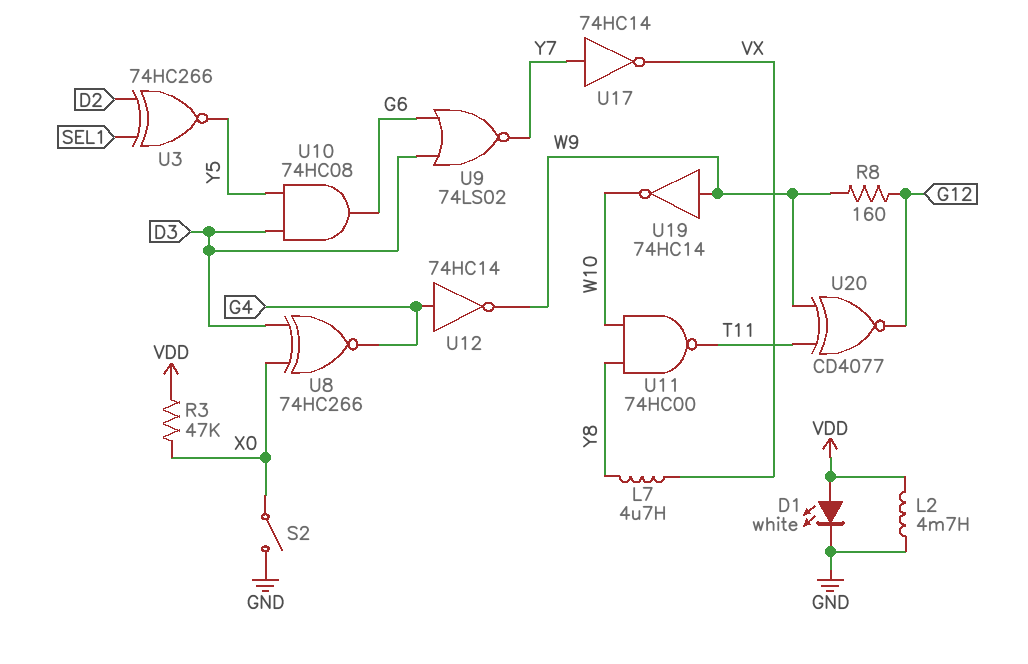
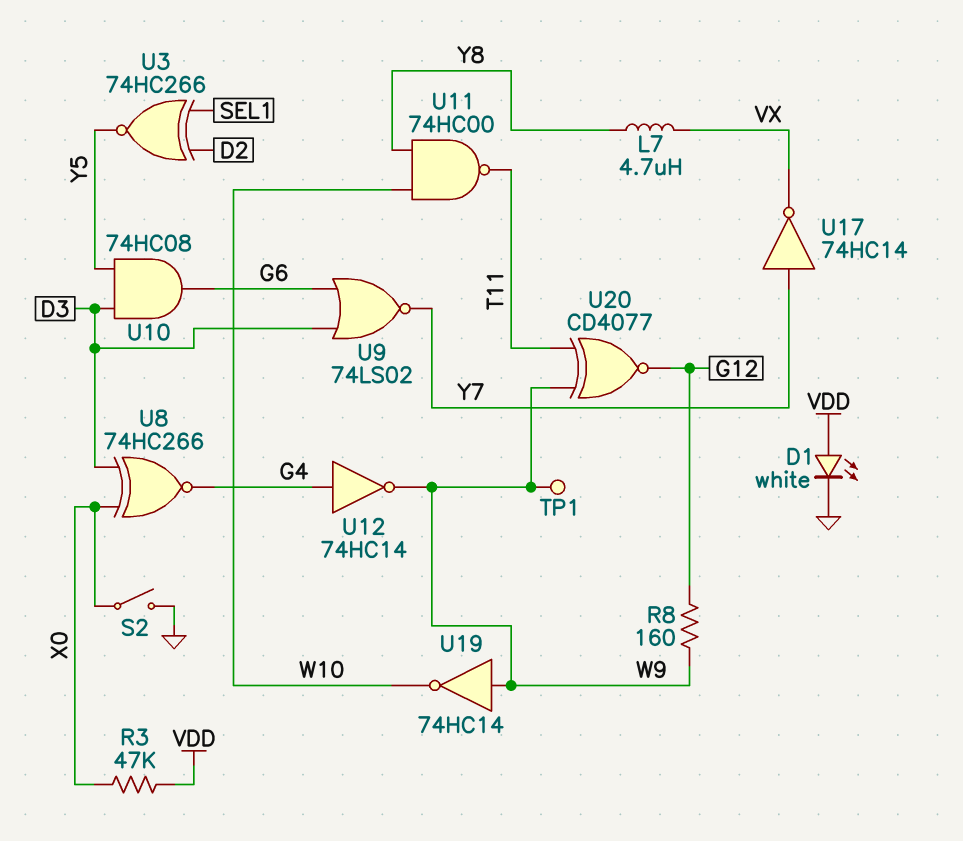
L2: 4.7mH (GND, VDD) -> none
TP1: none -> test point (W9)

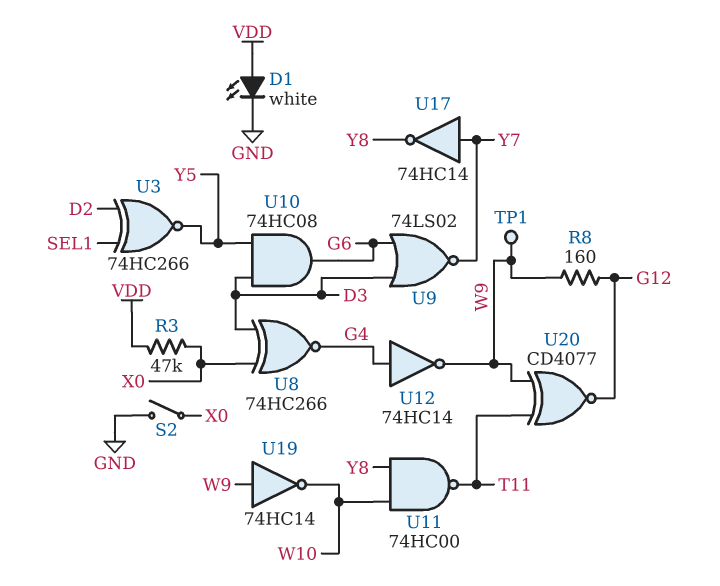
L7: 4.7uH (VX, Y8) -> none
U17: NOT 74HC14 (in Y7, out VX) -> NOT 74HC14 (in Y7, out Y8)

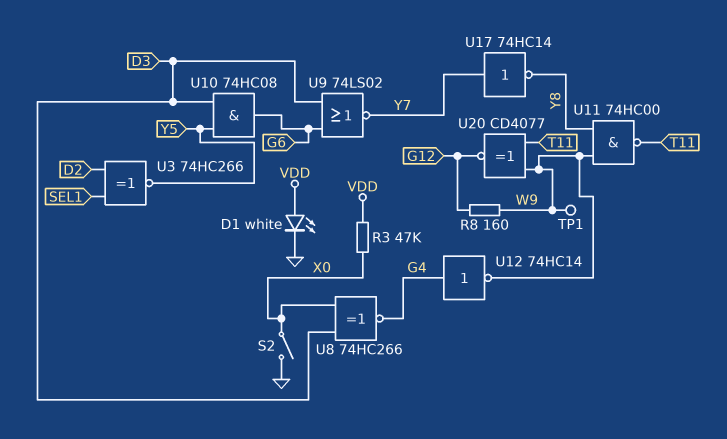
U11: NAND 74HC00 (in W10, in Y8, out T11) -> NAND 74HC00 (in W9, in Y8, out T11)
U19: NOT 74HC14 (in W9, out W10) -> none

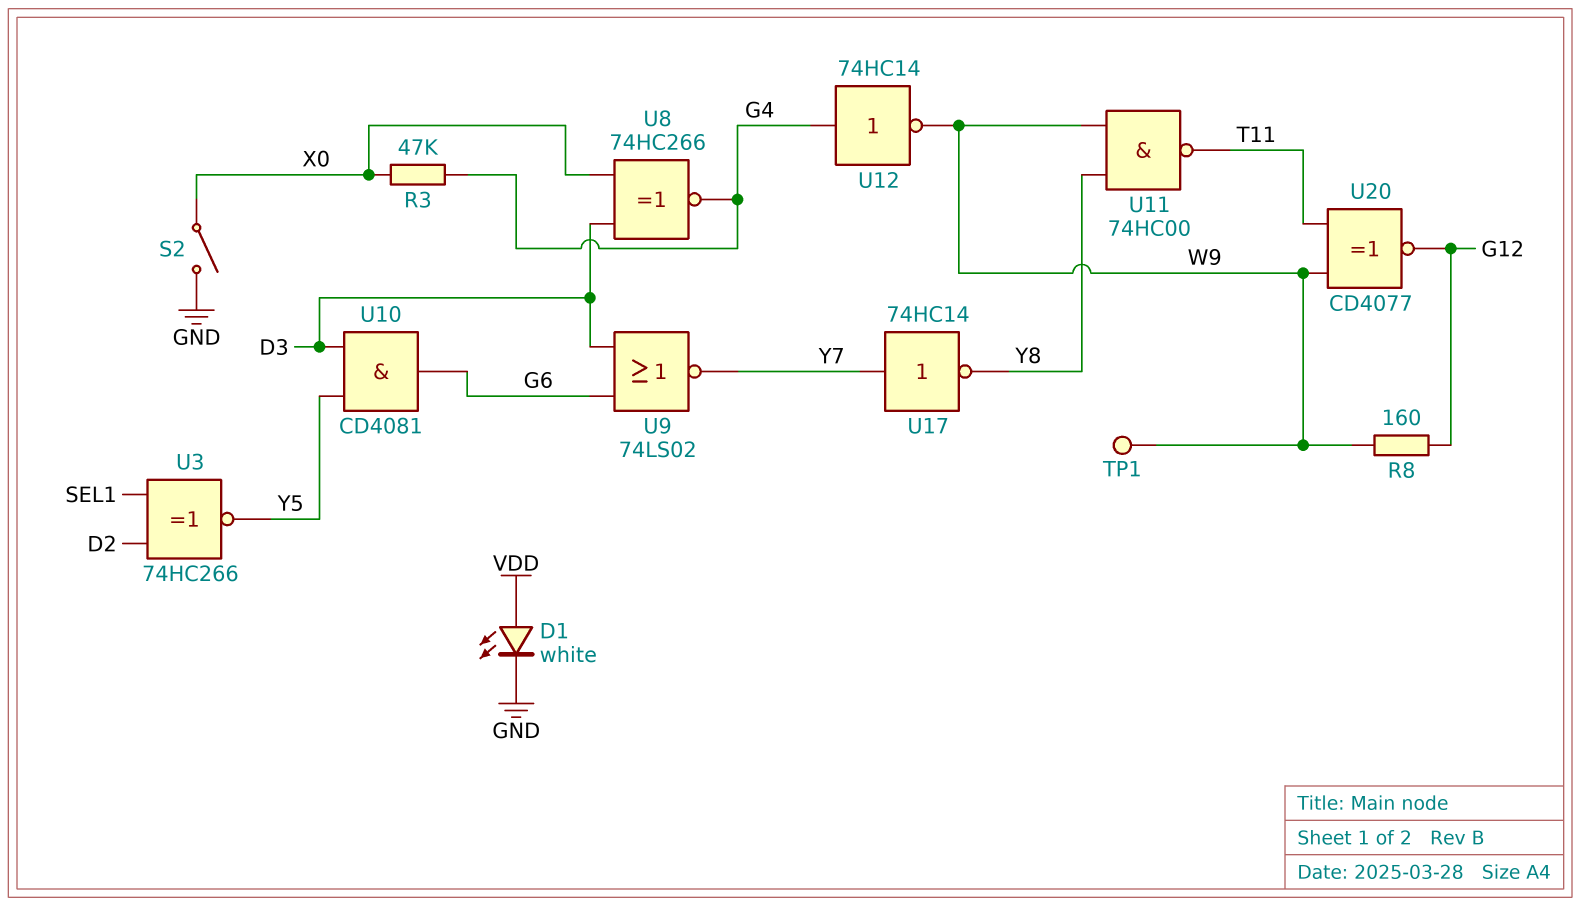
R3: 47k (VDD, X0) -> 47k (G4, X0)
U10: AND 74HC08 (in D3, in Y5, out G6) -> AND CD4081 (in D3, in Y5, out G6)

